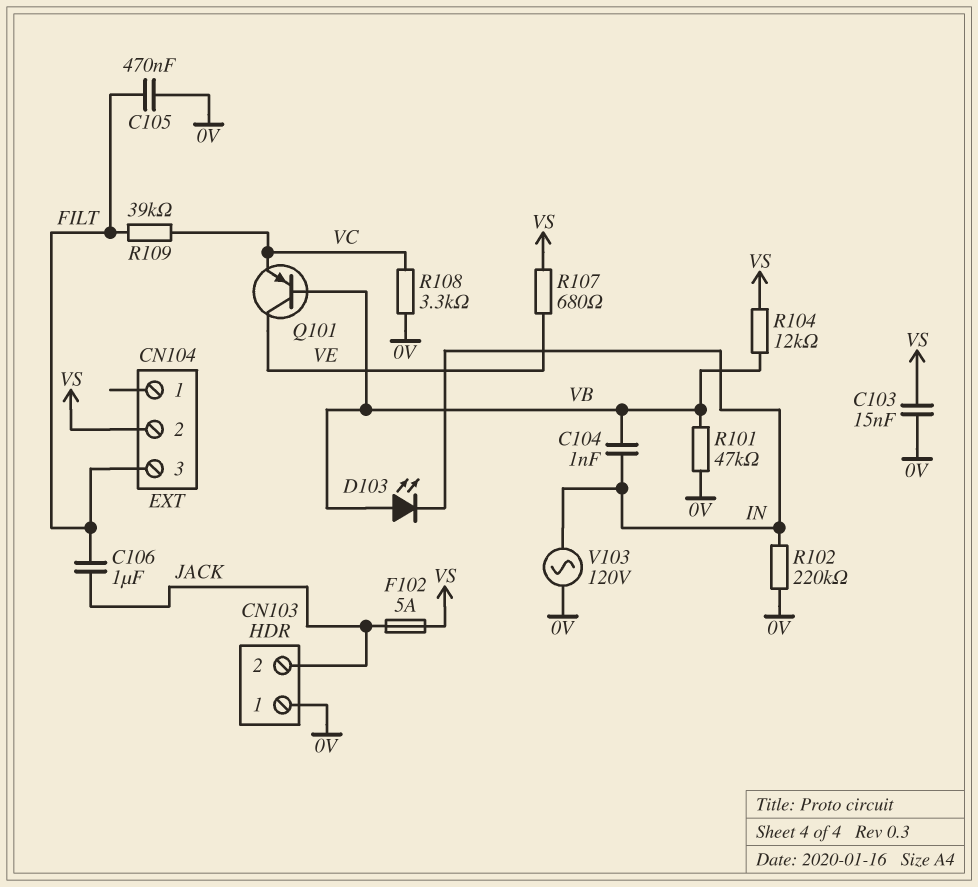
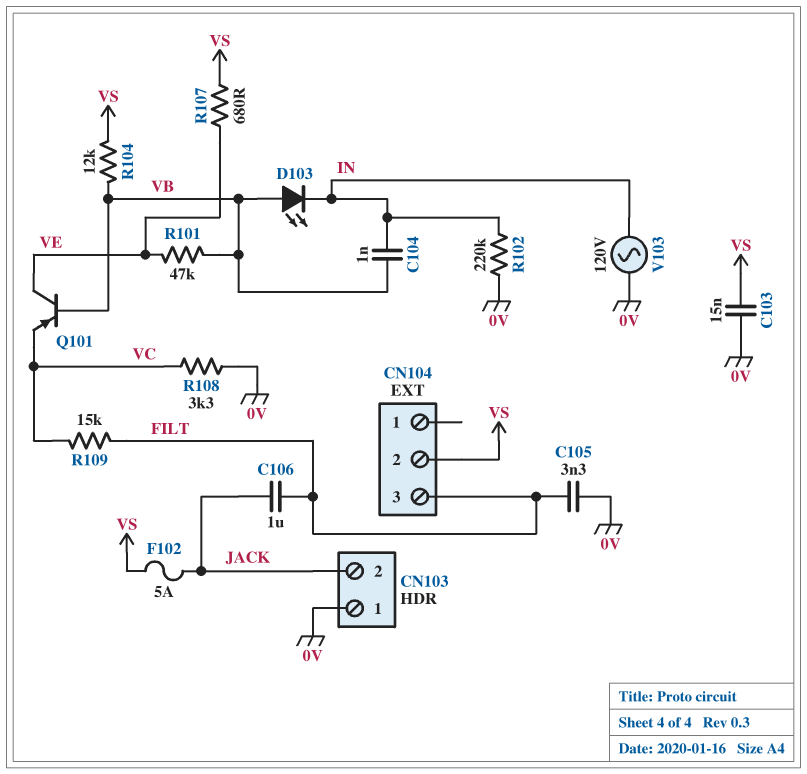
C105: 470nF (0V, FILT) -> 3.3nF (0V, FILT)
R101: 47k (0V, VB) -> 47k (VB, VE)
R109: 39k (FILT, VC) -> 15k (FILT, VC)

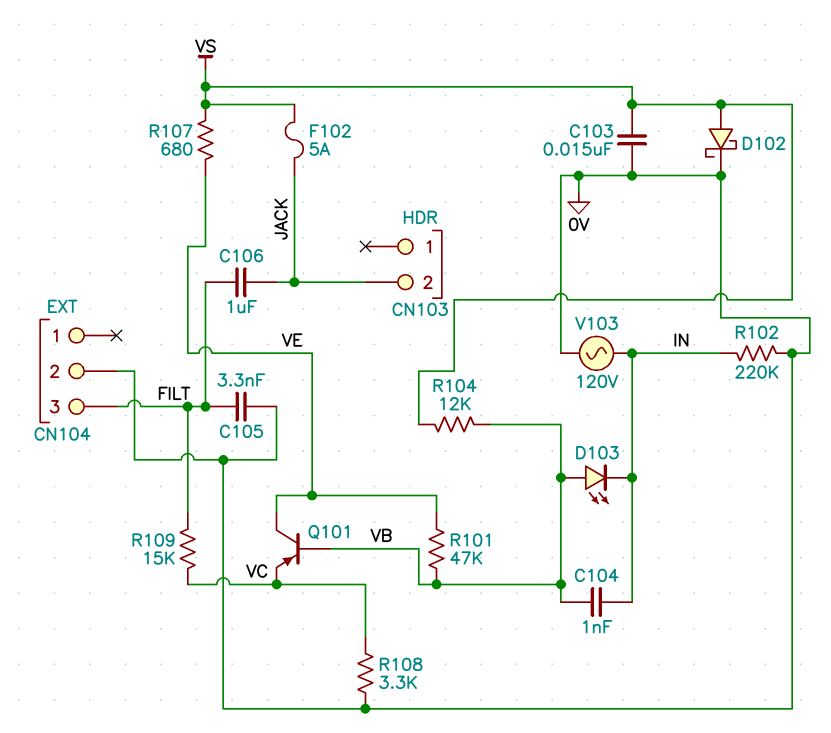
CN103 pin 1: 0V -> none
CN104 pin 2: VS -> 0V
D102: none -> schottky (A VS, K 0V)

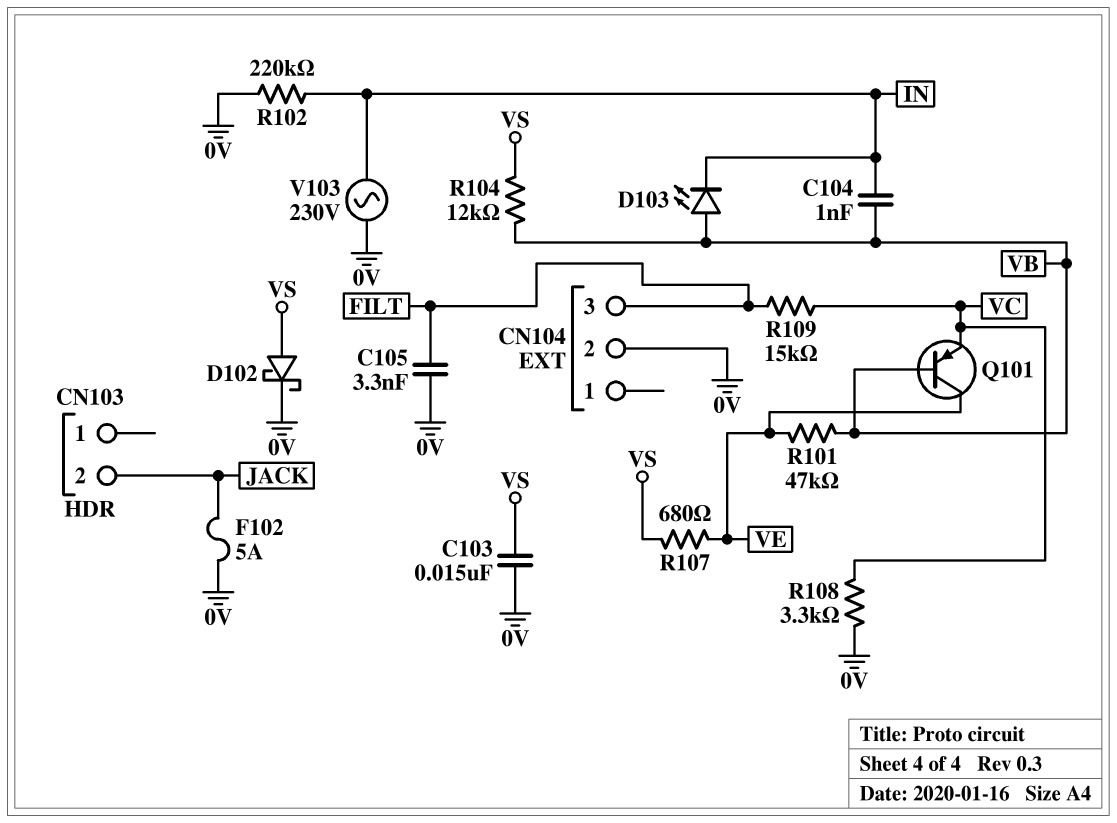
C106: 1uF (FILT, JACK) -> none
F102: 5A (JACK, VS) -> 5A (0V, JACK)
V103: AC 120V (0V, IN) -> AC 230V (0V, IN)

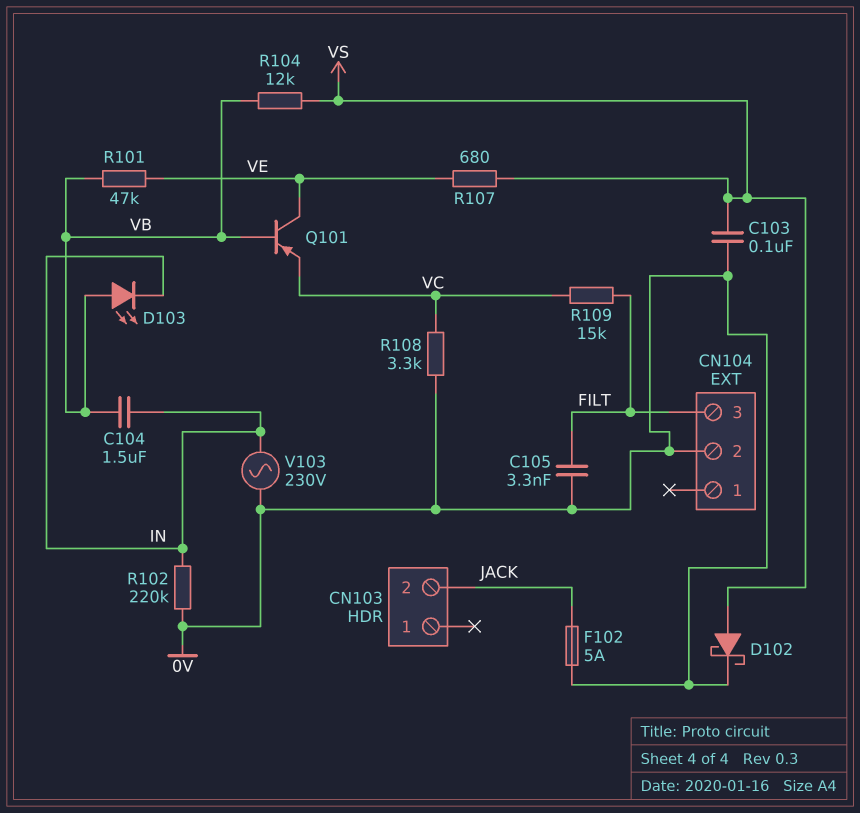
C103: 15nF (0V, VS) -> 100nF (0V, VS)
C104: 1nF (IN, VB) -> 1.5uF (IN, VB)

